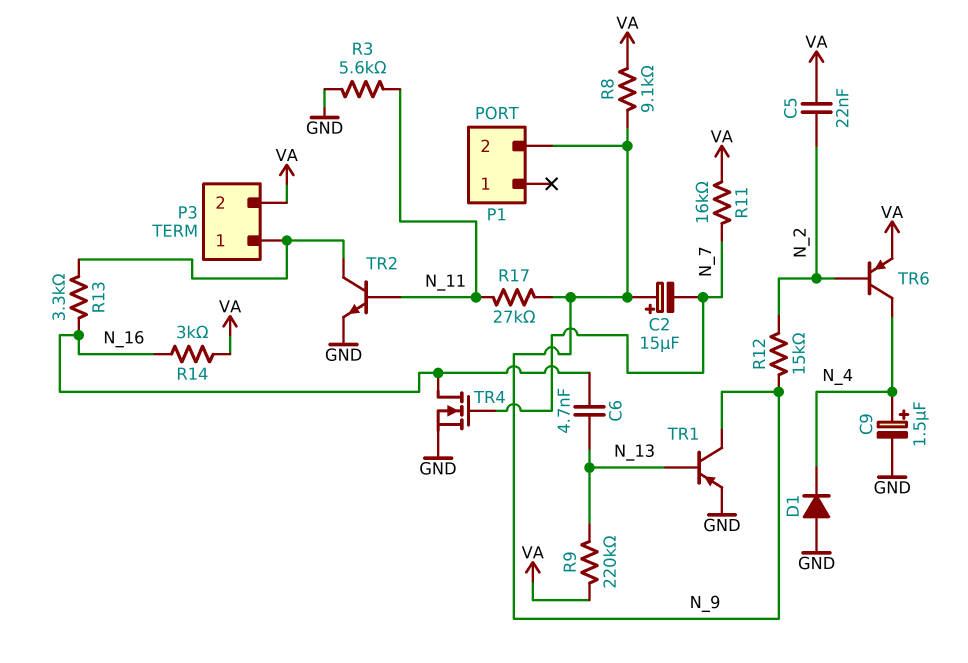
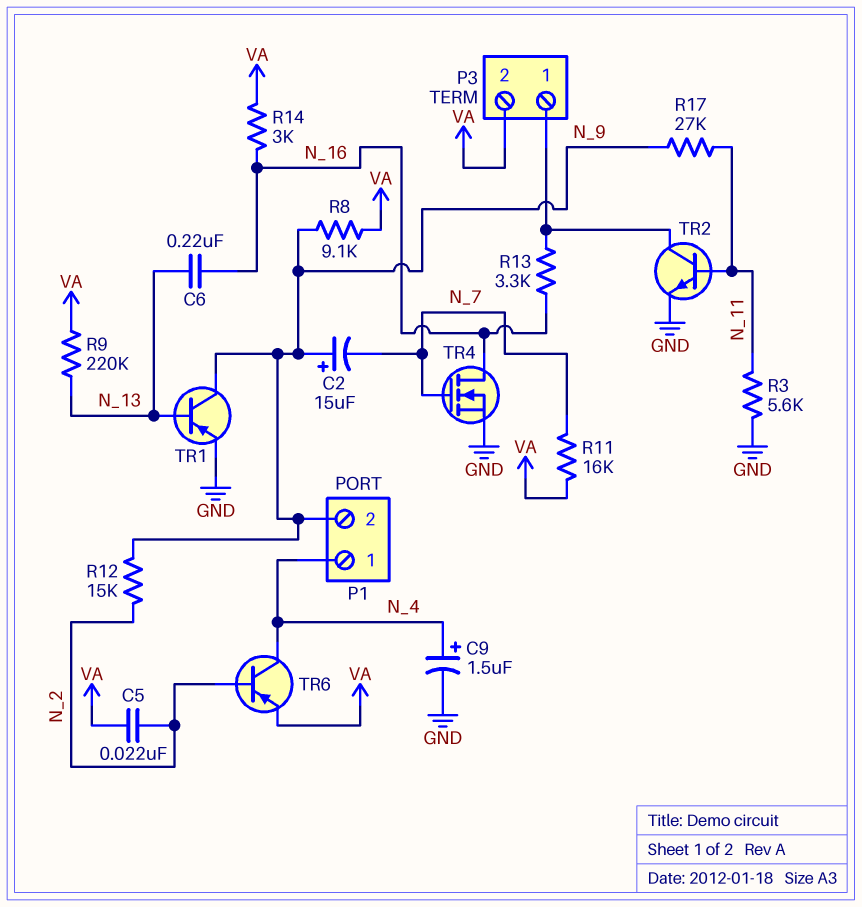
C6: 4.7nF (N_13, N_16) -> 220nF (N_13, N_16)
D1: diode (A GND, K N_4) -> none
P1 pin 1: none -> N_4

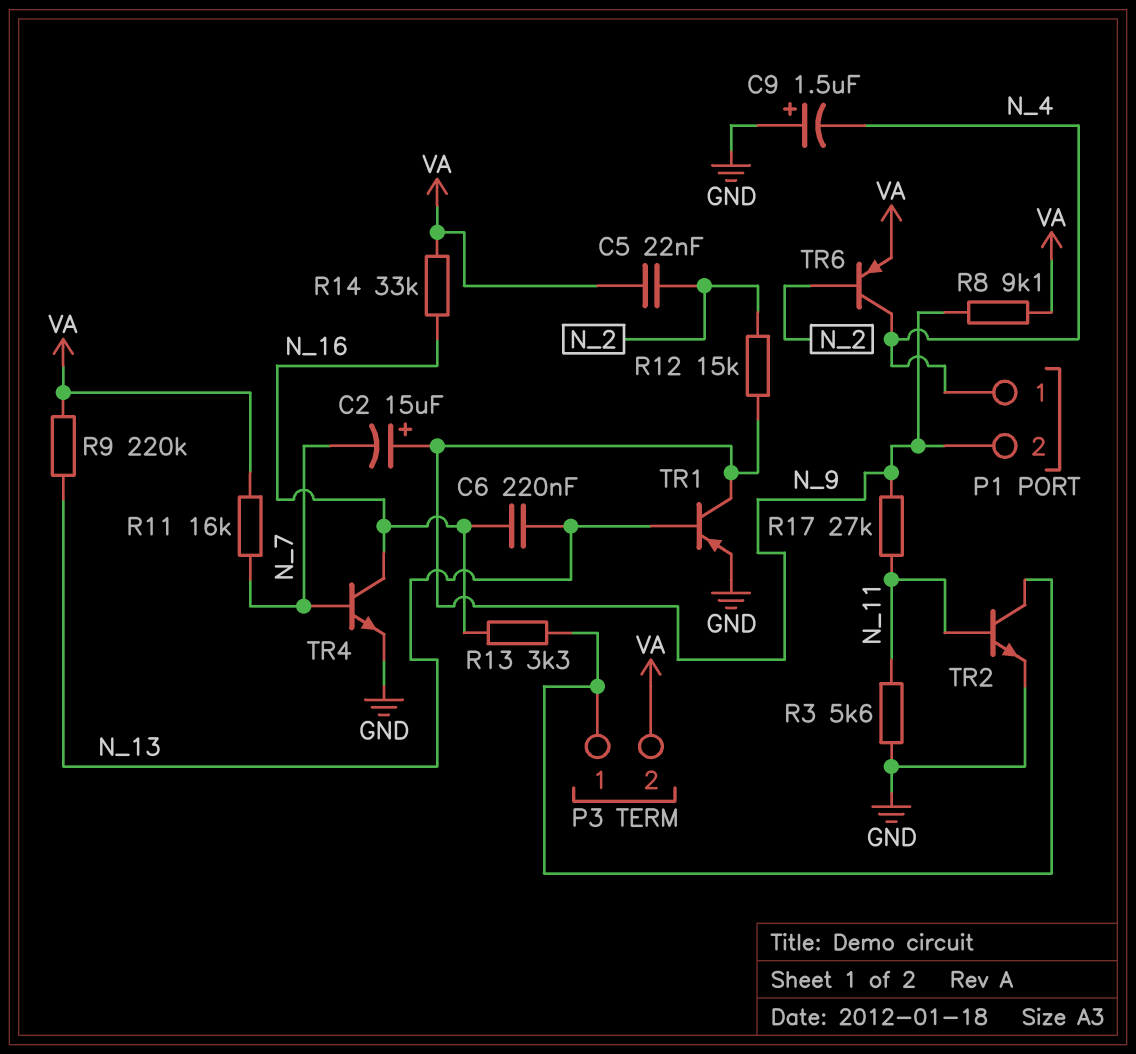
C9: 1.5uF (plus N_4, minus GND) -> 1.5uF (plus GND, minus N_4)
R14: 3k (N_16, VA) -> 33k (N_16, VA)
TR4: NMOS (G N_7, D N_16, S GND) -> NPN (B N_7, C N_16, E GND)

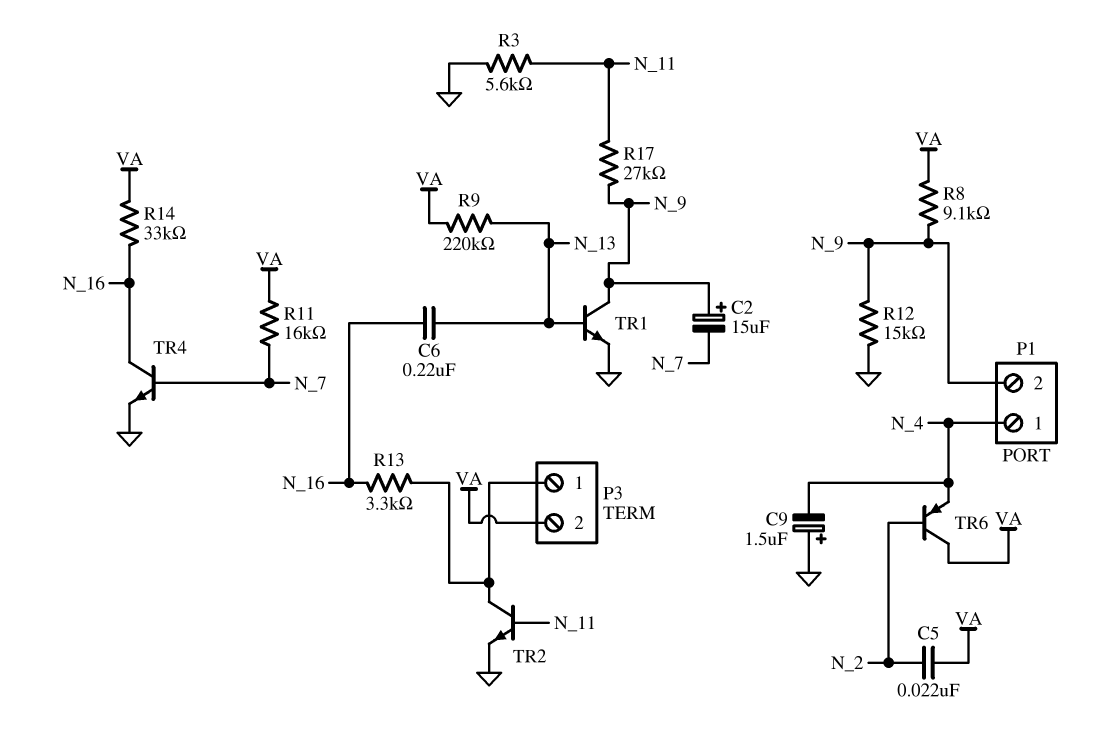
R12: 15k (N_2, N_9) -> 15k (GND, N_9)
TR1: PNP (B N_13, C N_9, E GND) -> NPN (B N_13, C N_9, E GND)
TR6: PNP (B N_2, C N_4, E VA) -> PNP (B N_2, C VA, E N_4)

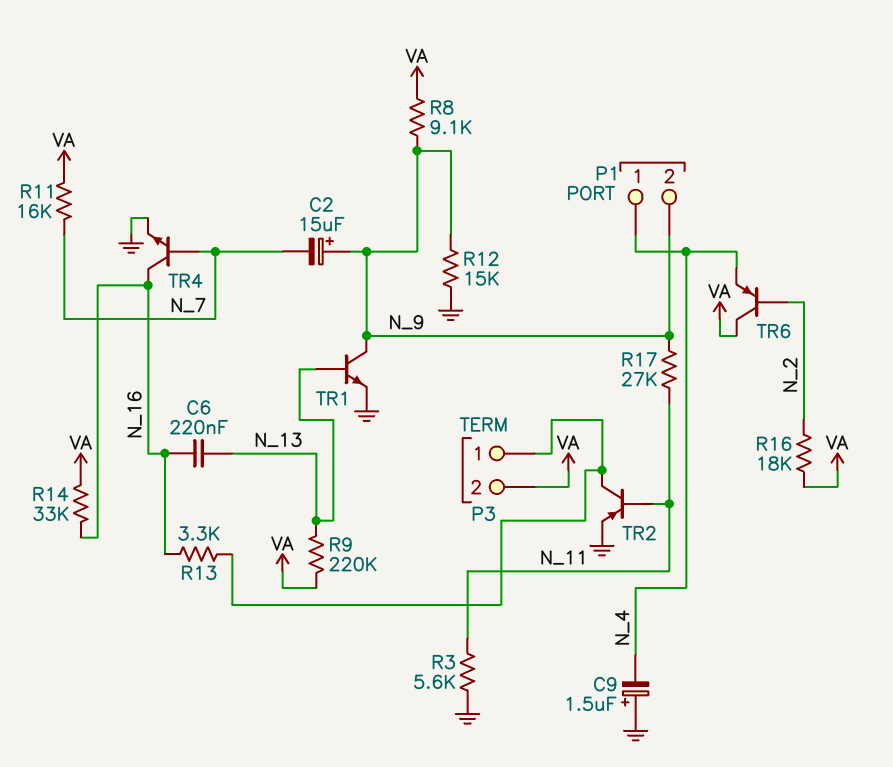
C5: 22nF (N_2, VA) -> none
R16: none -> 18k (N_2, VA)
TR2: NPN (B N_11, C P3/1, E GND) -> PNP (B N_11, C P3/1, E GND)

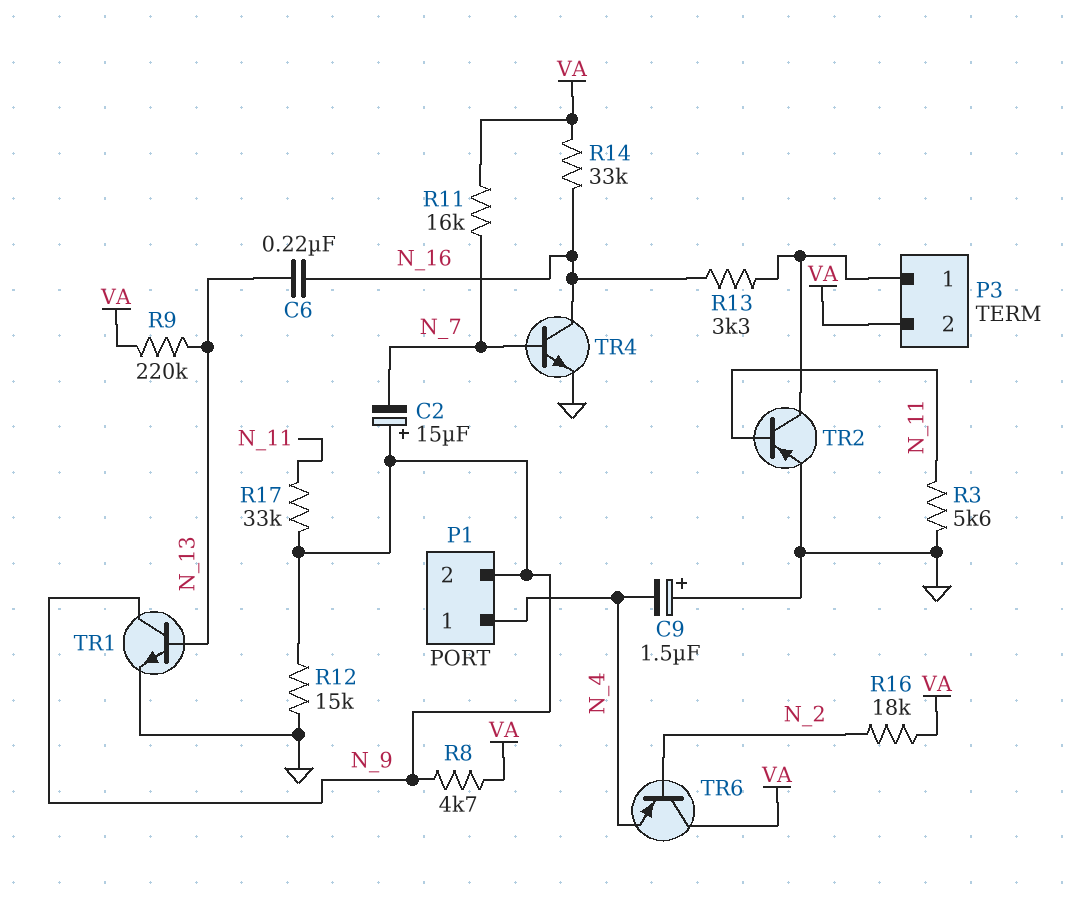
R8: 9.1k (N_9, VA) -> 4.7k (N_9, VA)
R17: 27k (N_9, N_11) -> 33k (N_9, N_11)

